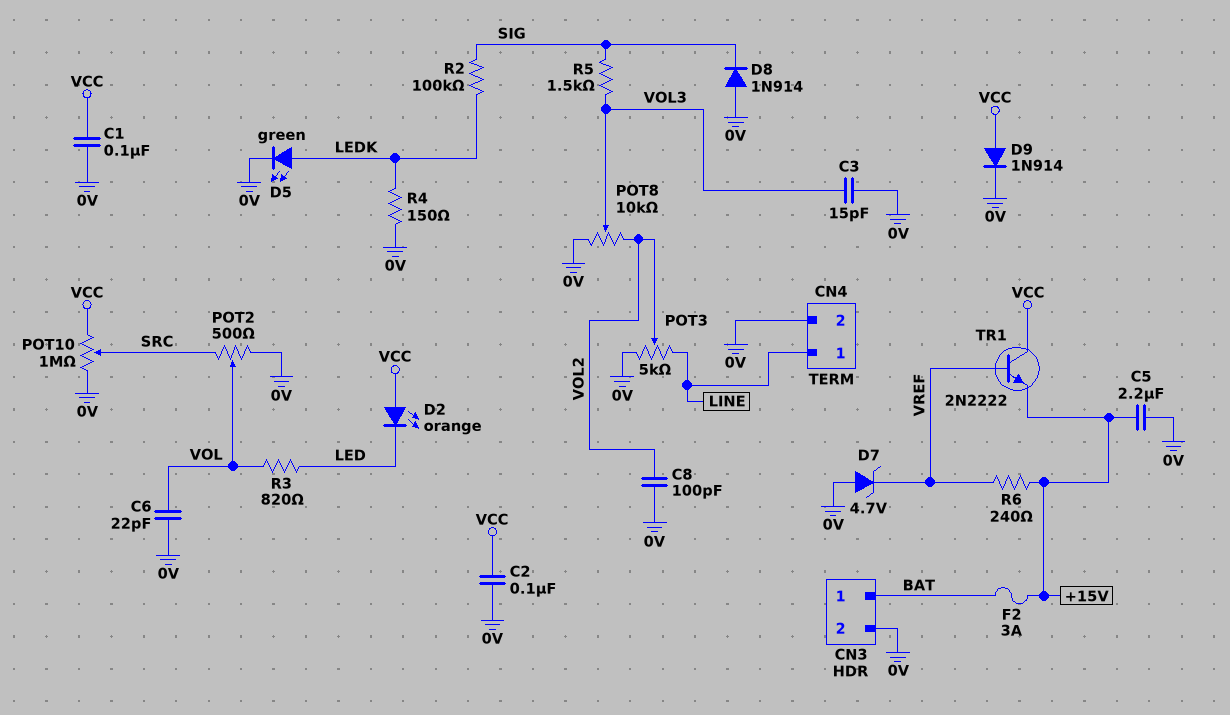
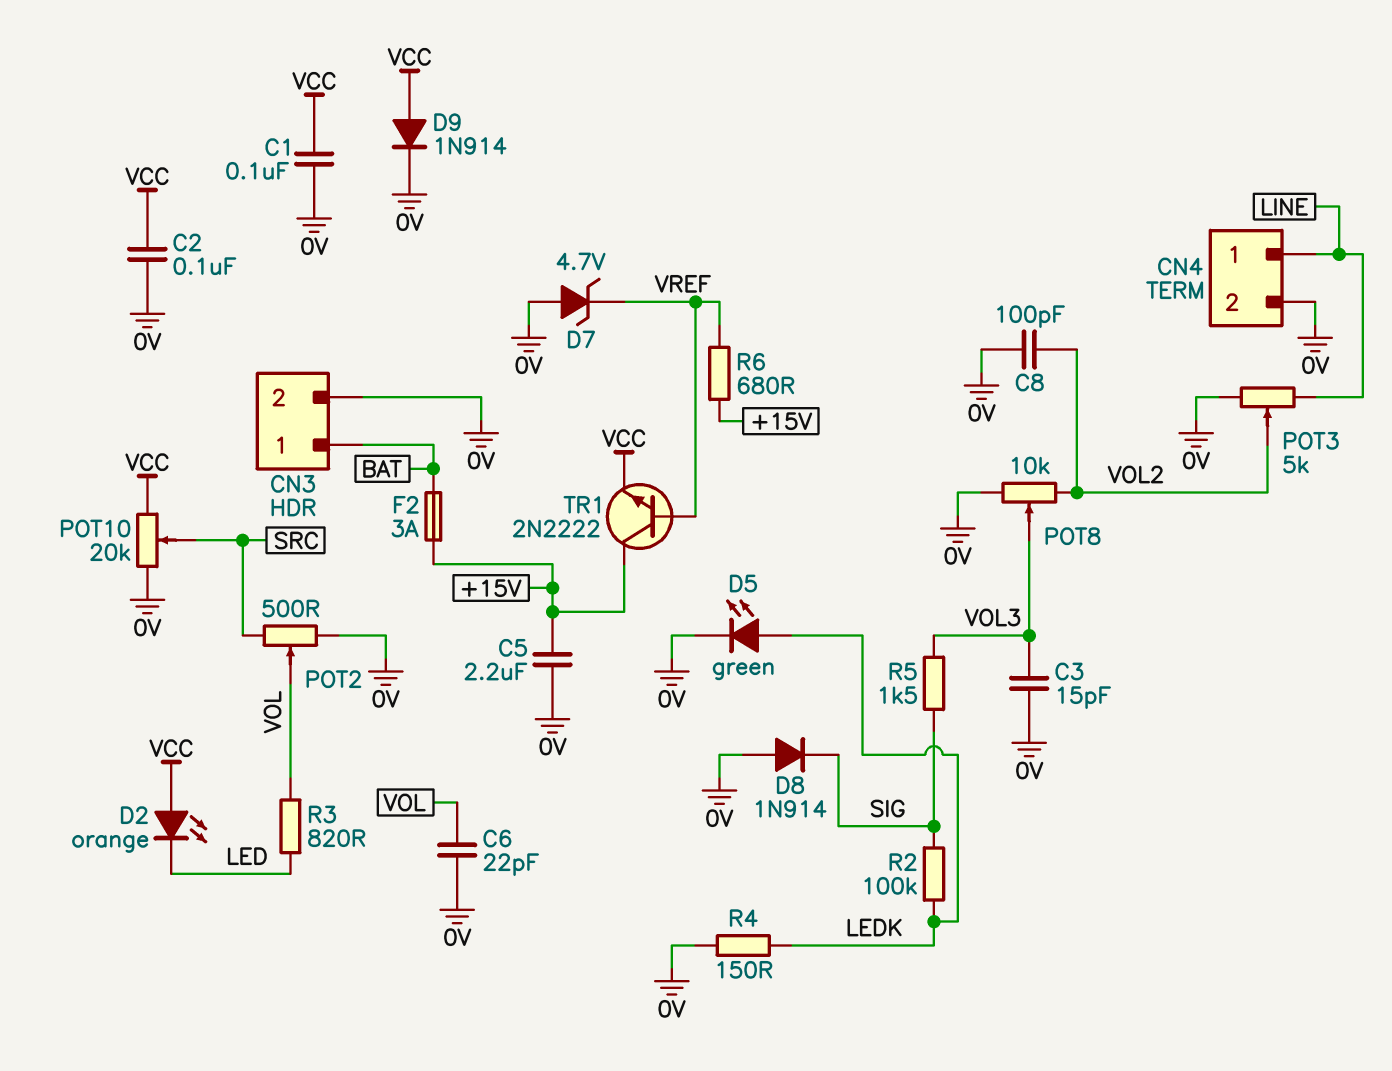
POT10: 1M (0V, VCC, wiper SRC) -> 20k (0V, VCC, wiper SRC)
R6: 240 (+15V, VREF) -> 680 (+15V, VREF)
TR1: NPN 2N2222 (B VREF, C VCC, E +15V) -> NPN 2N2222 (B VREF, C +15V, E VCC)

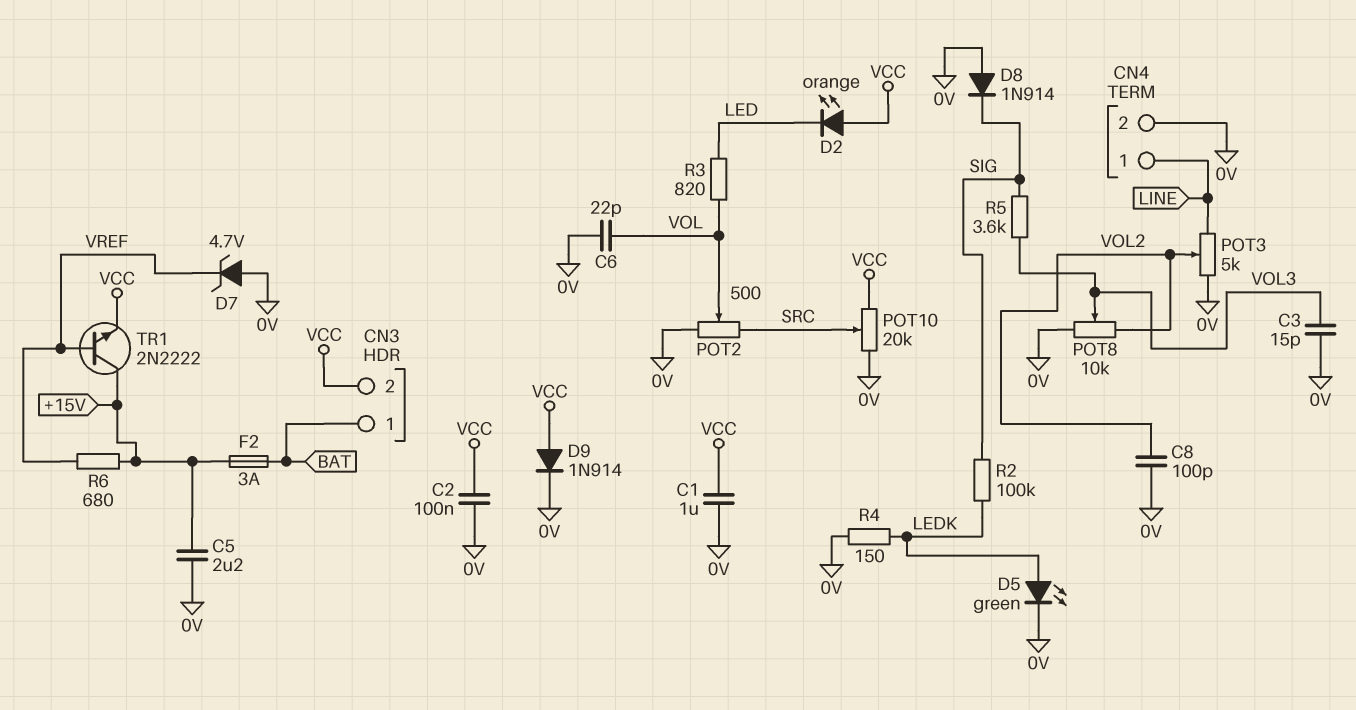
C1: 100nF (0V, VCC) -> 1uF (0V, VCC)
CN3 pin 2: 0V -> VCC
R5: 1.5k (SIG, VOL3) -> 3.6k (SIG, VOL3)

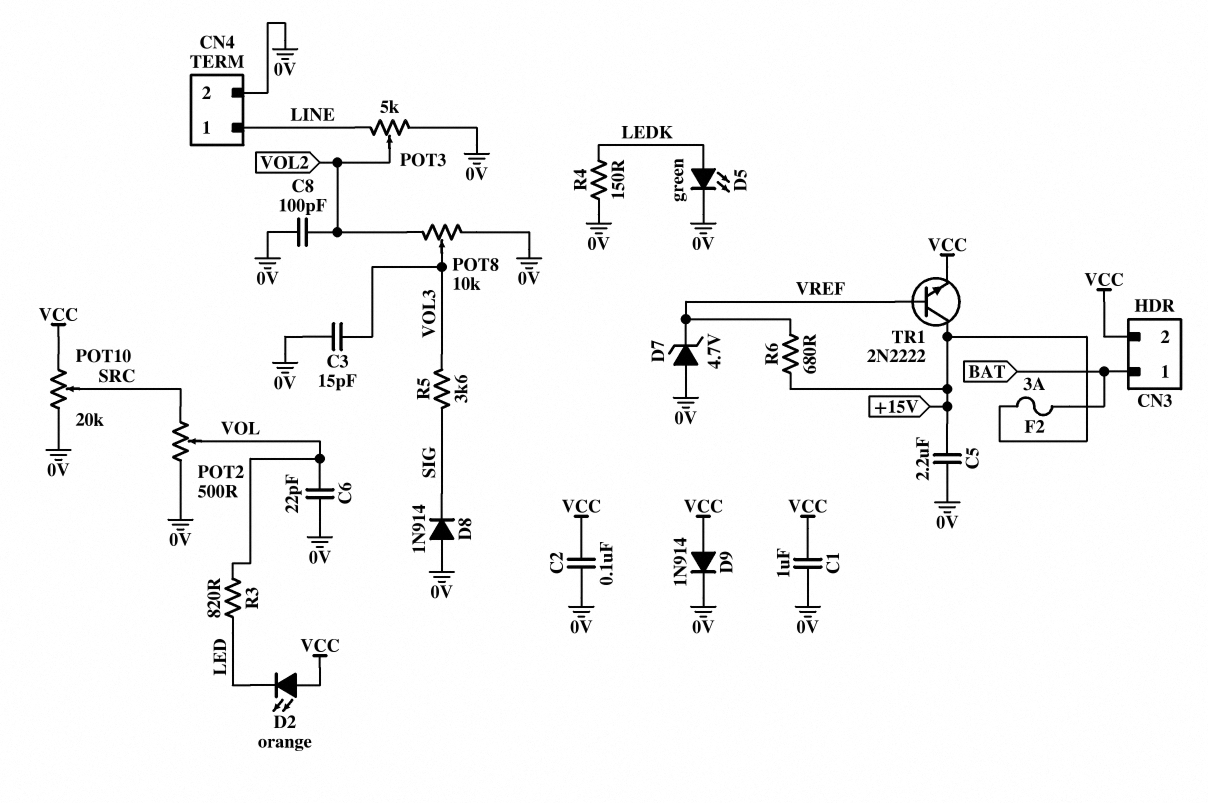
R2: 100k (LEDK, SIG) -> none

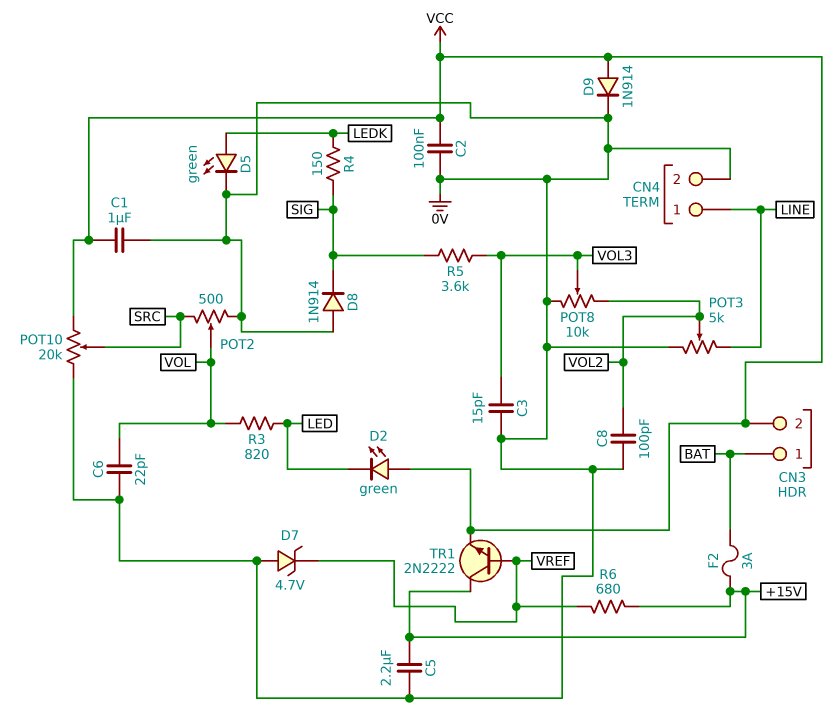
D2: LED orange (A VCC, K LED) -> LED green (A VCC, K LED)
R4: 150 (0V, LEDK) -> 150 (LEDK, SIG)

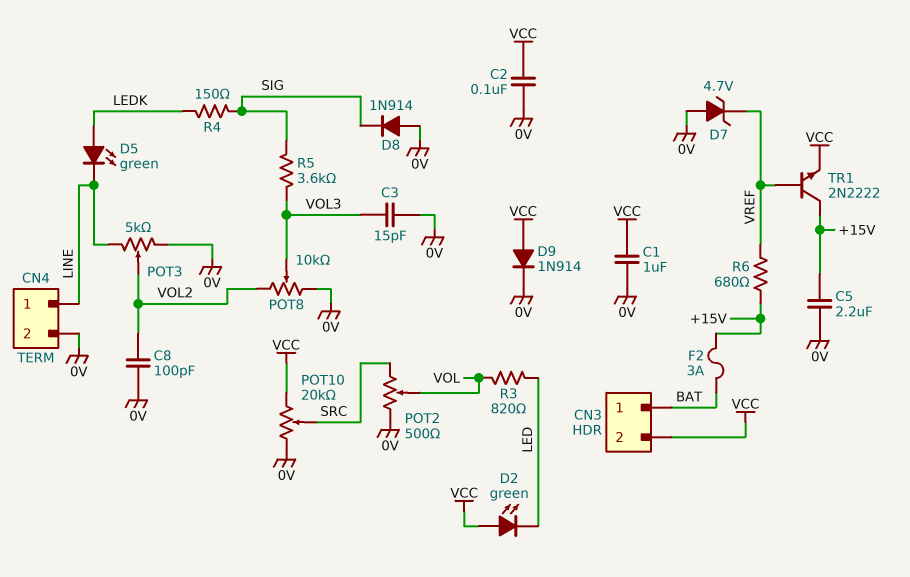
C6: 22pF (0V, VOL) -> none
D5: LED green (A LEDK, K 0V) -> LED green (A LEDK, K LINE)

